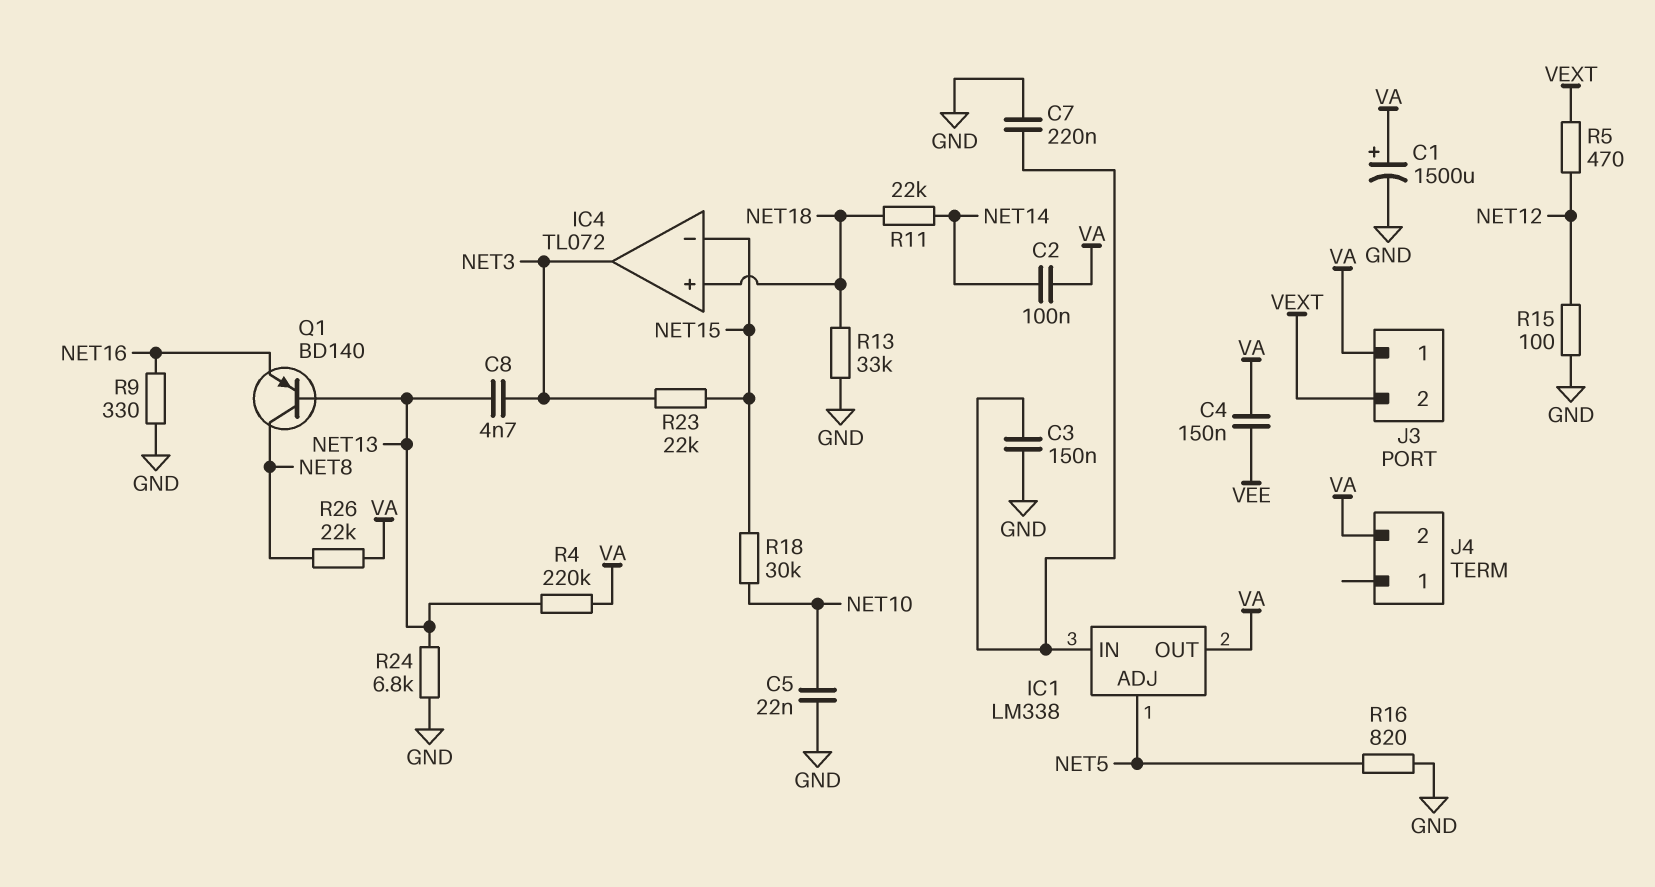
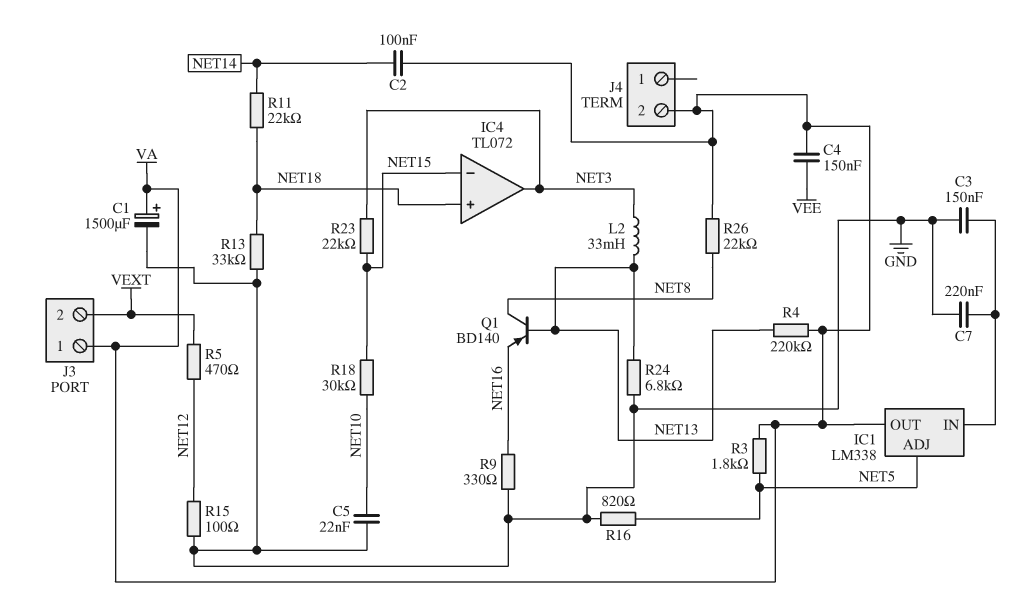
C8: 4.7nF (NET3, NET13) -> none
L2: none -> 33mH (NET3, NET13)
R3: none -> 1.8k (NET5, VA)

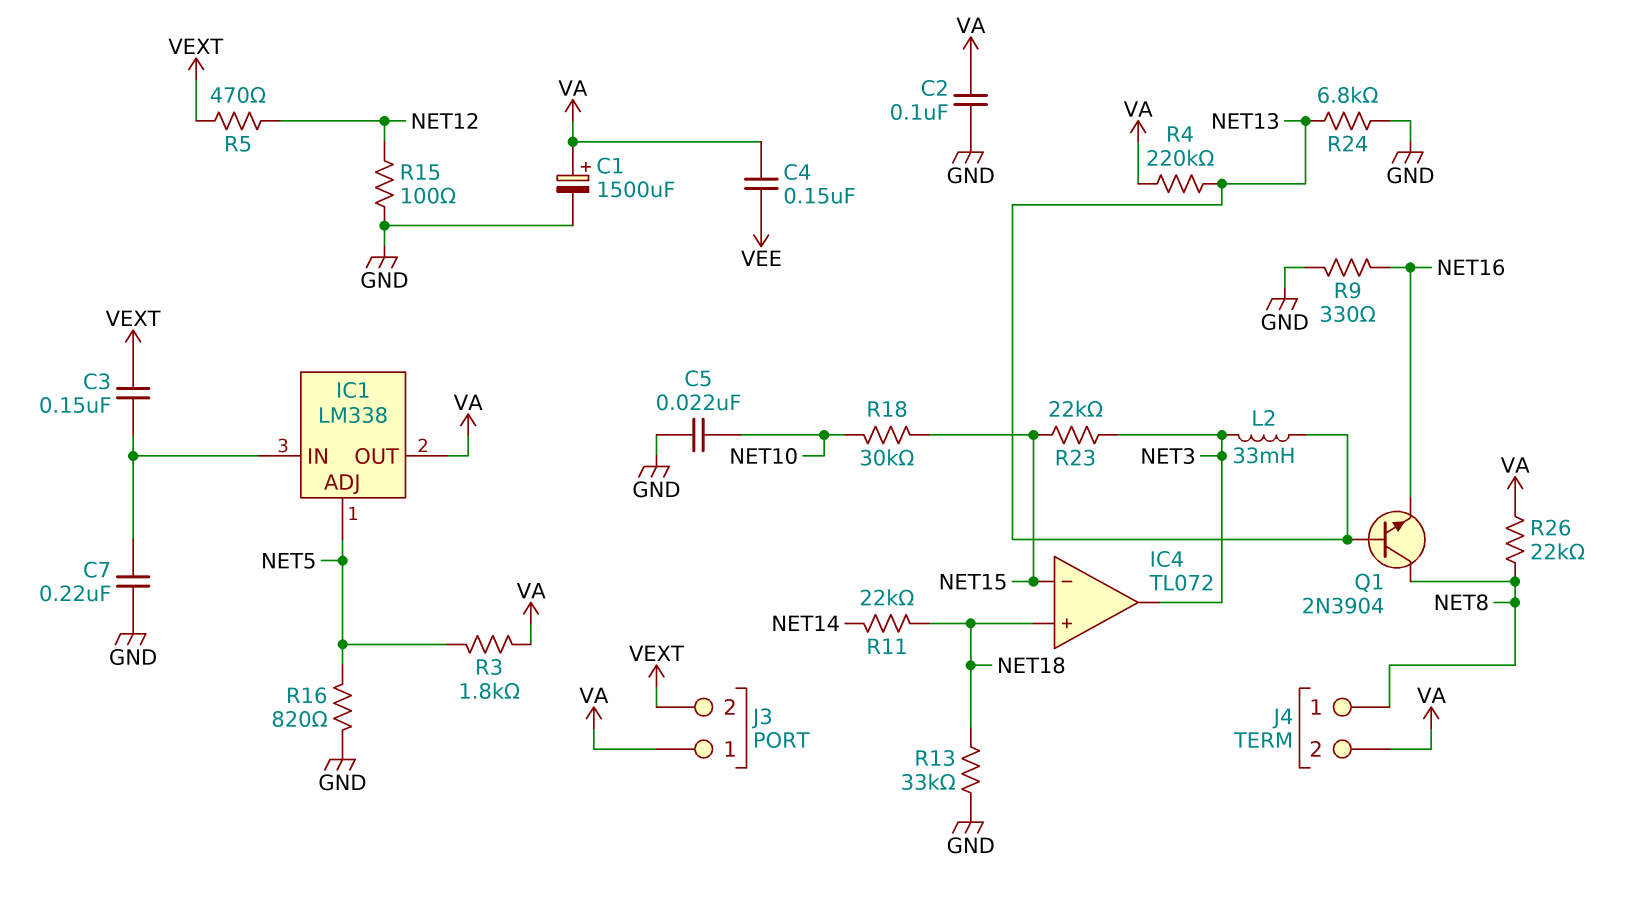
C2: 100nF (NET14, VA) -> 100nF (GND, VA)
C3: 150nF (GND, IC1/IN) -> 150nF (IC1/IN, VEXT)
J4 pin 1: none -> NET8
Q1: PNP BD140 (B NET13, C NET8, E NET16) -> NPN 2N3904 (B NET13, C NET8, E NET16)

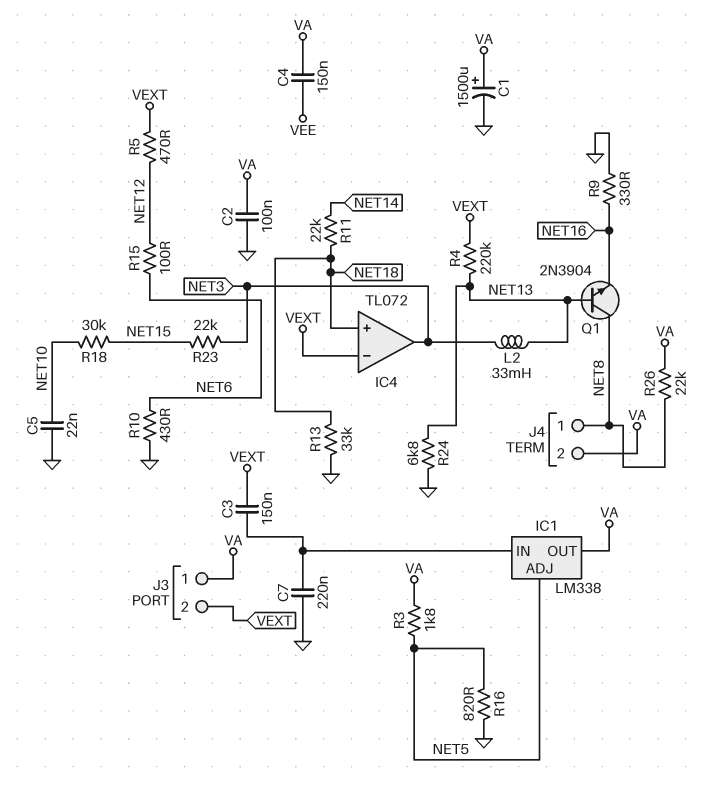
IC4 pin in-: NET15 -> VEXT
R4: 220k (NET13, VA) -> 220k (NET13, VEXT)
R10: none -> 430 (GND, NET6)
R15: 100 (GND, NET12) -> 100 (NET6, NET12)

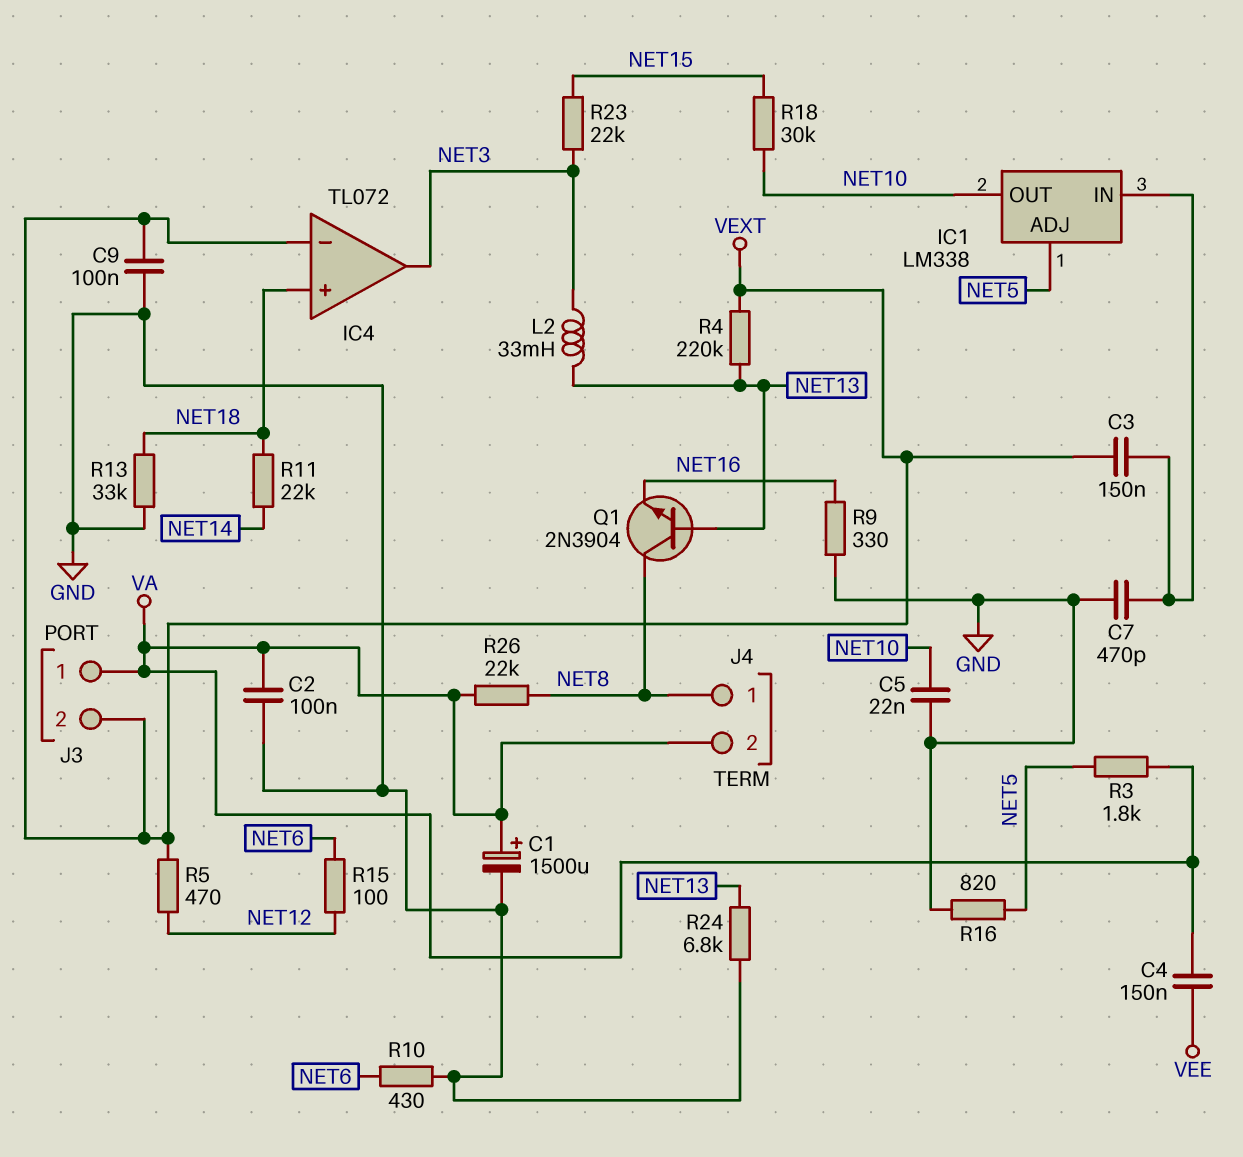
C7: 220nF (GND, IC1/IN) -> 470pF (GND, IC1/IN)
C9: none -> 100nF (GND, VEXT)
IC1 pin OUT: VA -> NET10

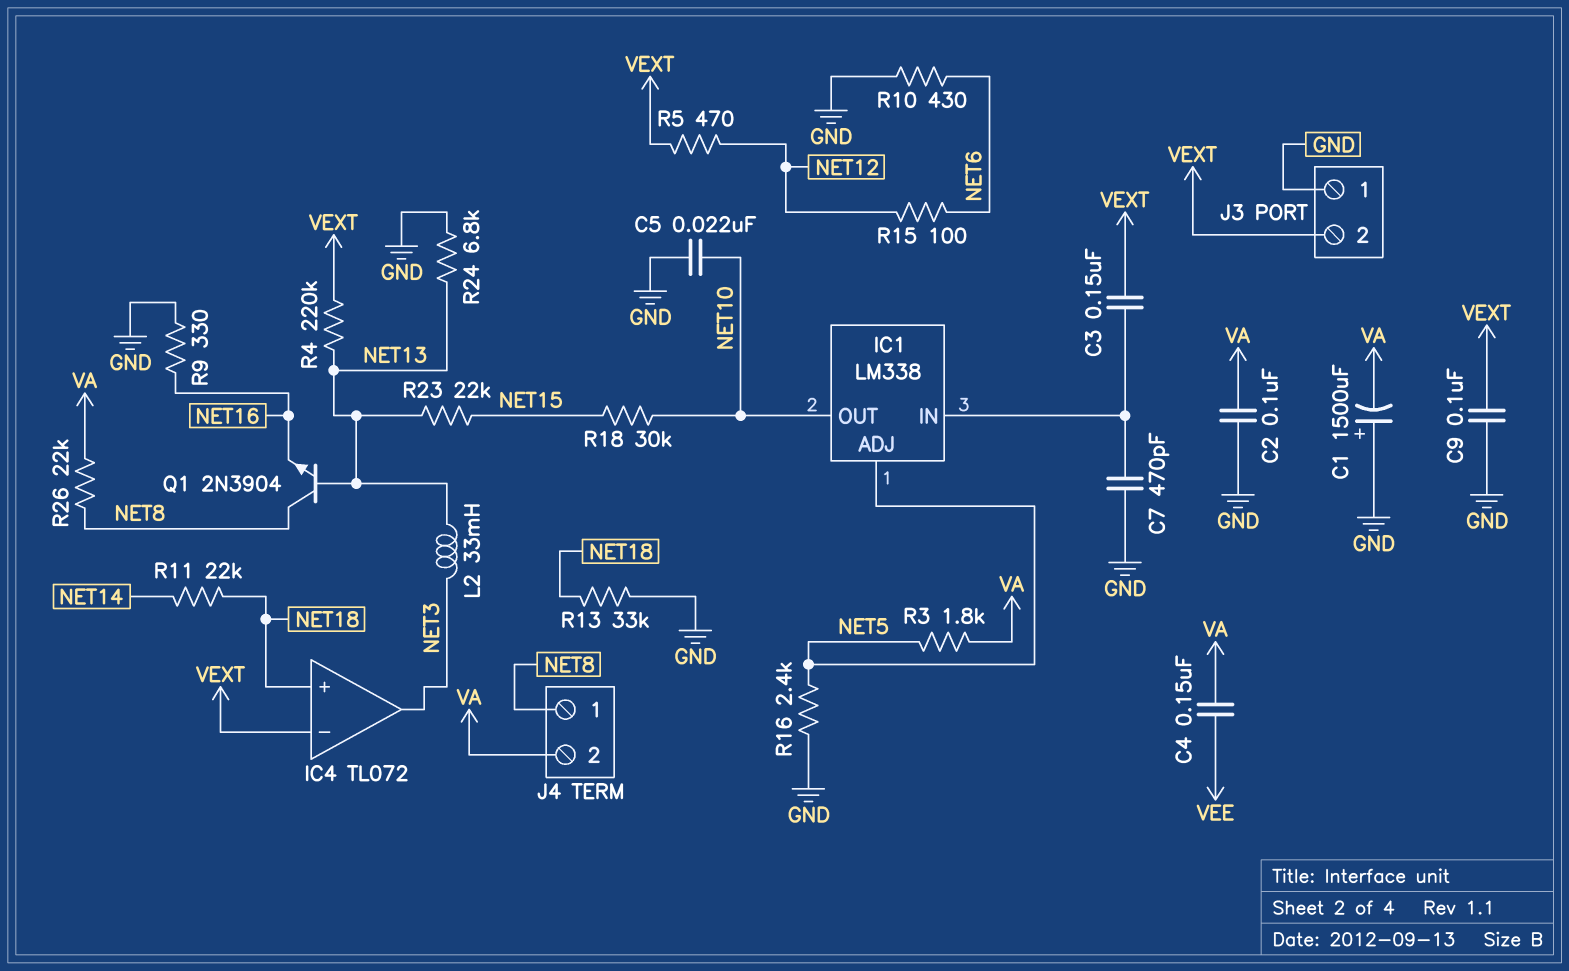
C1: 1500uF (plus VA, minus GND) -> 1500uF (plus GND, minus VA)
J3 pin 1: VA -> GND
R16: 820 (GND, NET5) -> 2.4k (GND, NET5)
R23: 22k (NET3, NET15) -> 22k (NET13, NET15)

